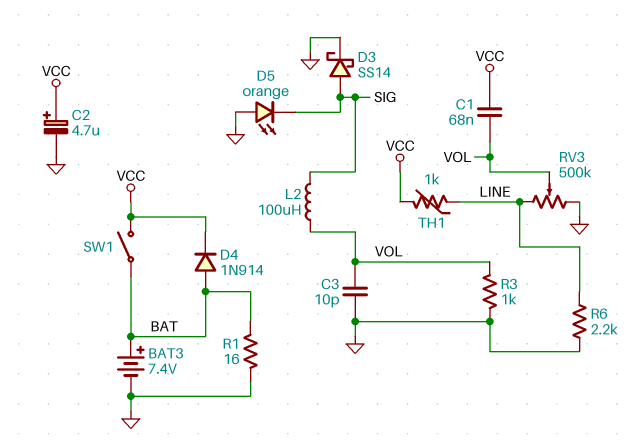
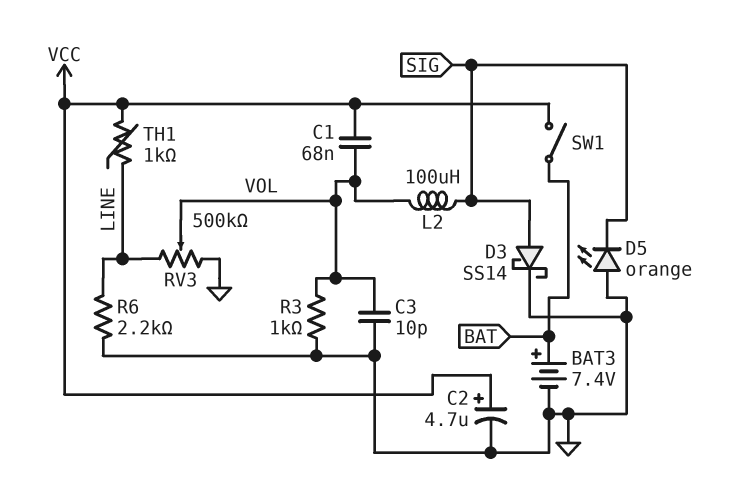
D4: diode 1N914 (A BAT, K VCC) -> none
R1: 16 (BAT, GND) -> none

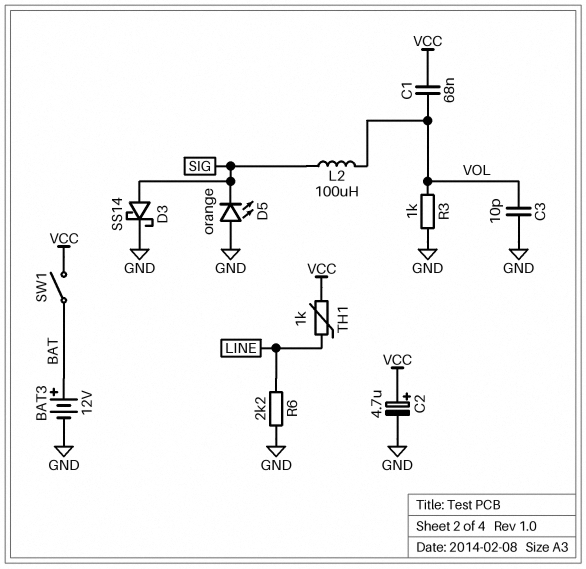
BAT3: 7.4V (plus BAT, minus GND) -> 12V (plus BAT, minus GND)
RV3: 500k (GND, LINE, wiper VOL) -> none

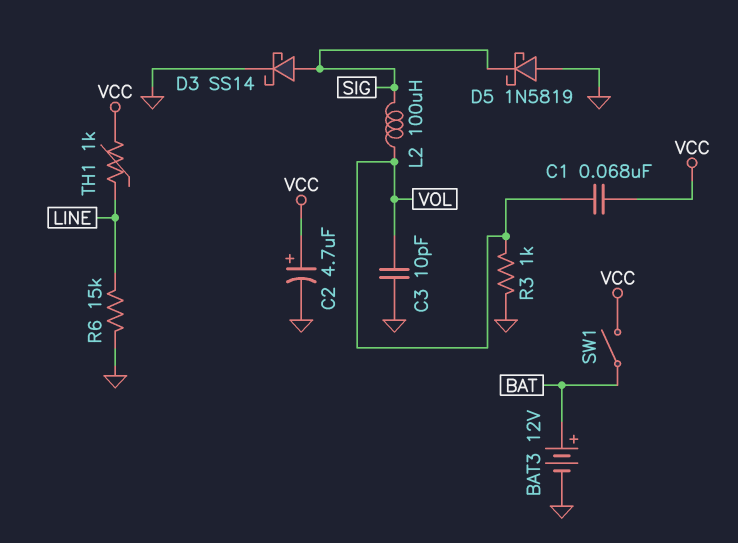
D5: LED orange (A GND, K SIG) -> schottky 1N5819 (A GND, K SIG)
R6: 2.2k (GND, LINE) -> 15k (GND, LINE)

